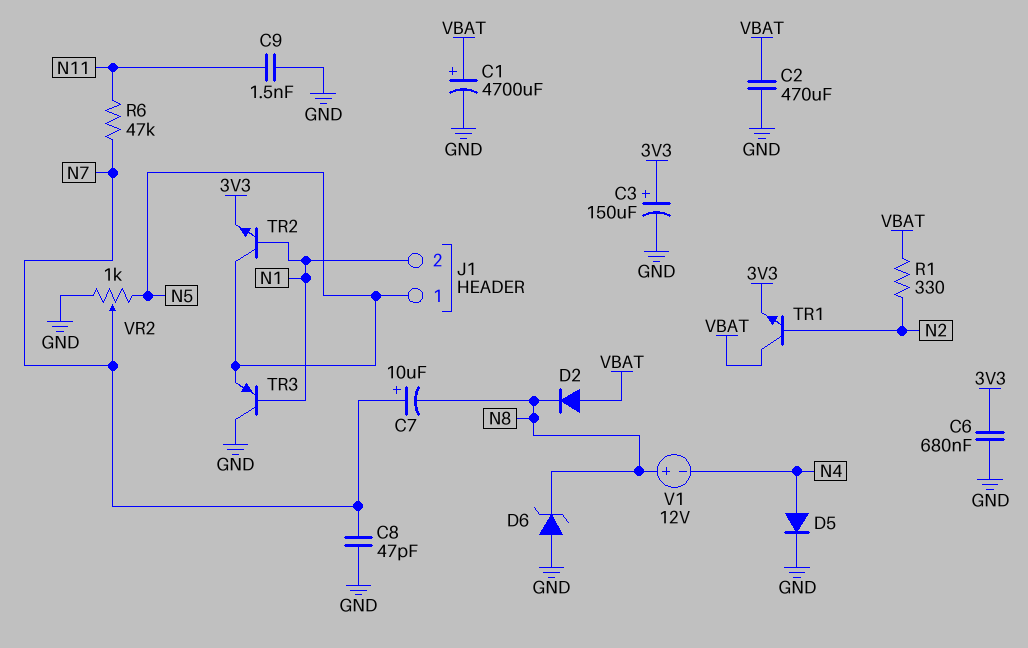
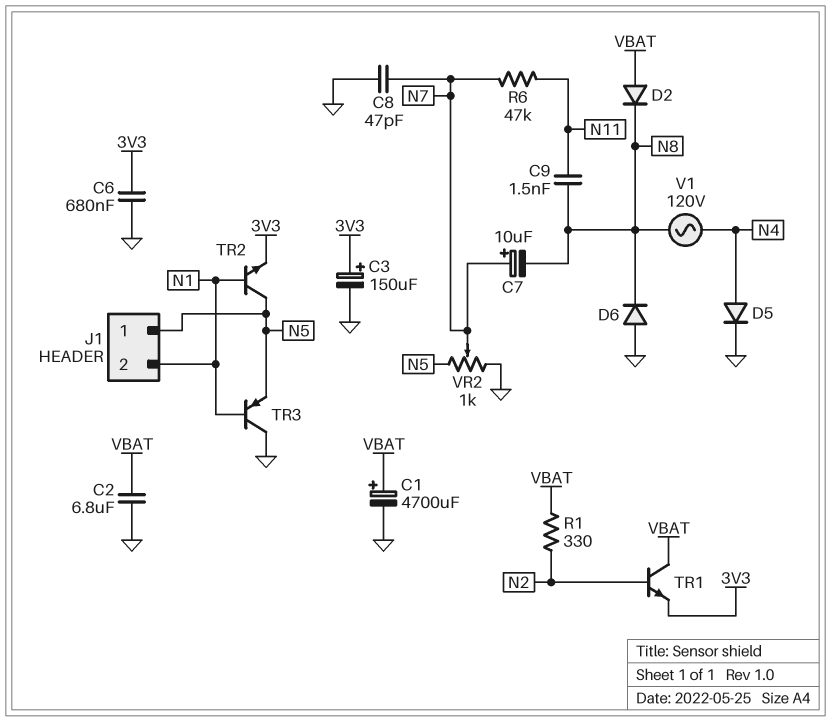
C2: 470uF (GND, VBAT) -> 6.8uF (GND, VBAT)
C9: 1.5nF (GND, N11) -> 1.5nF (N8, N11)
D6: zener (A GND, K N8) -> diode (A GND, K N8)
V1: 12V (plus N8, minus N4) -> AC 120V (N4, N8)

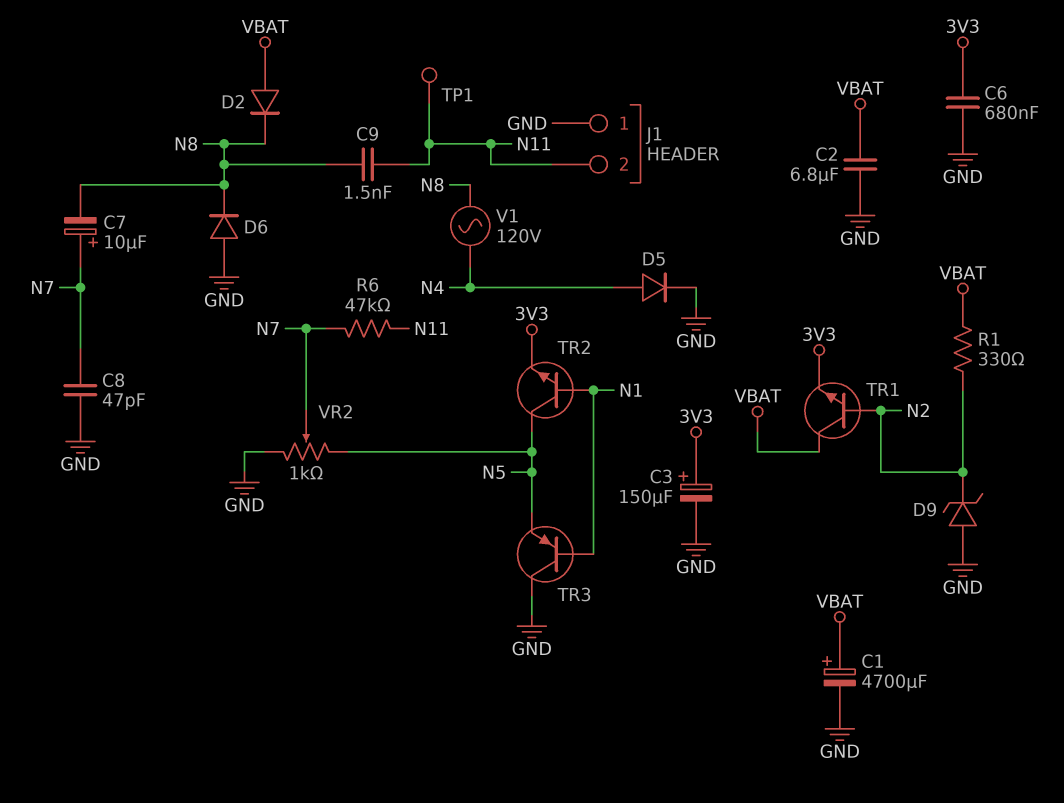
D9: none -> zener (A GND, K N2)
J1 pin 1: N5 -> GND
J1 pin 2: N1 -> N11
TP1: none -> test point (N11)

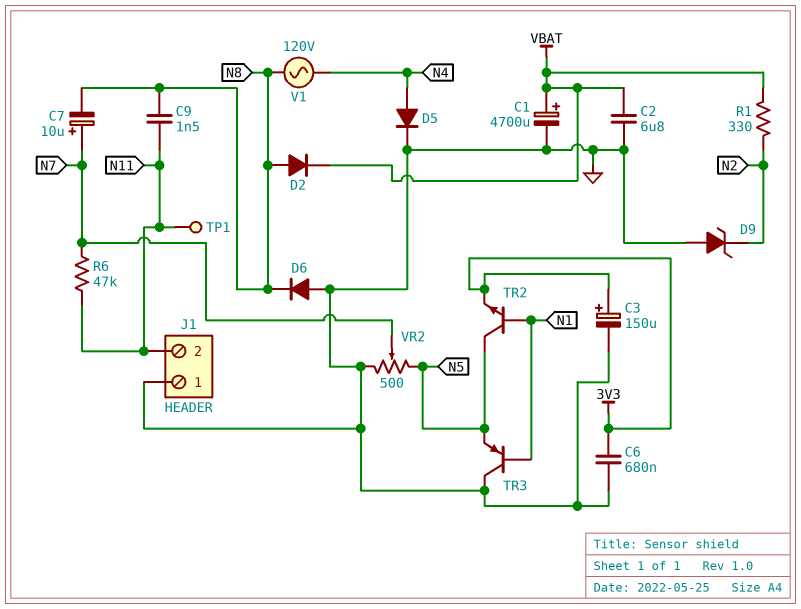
C8: 47pF (GND, N7) -> none
D2: diode (A VBAT, K N8) -> diode (A N8, K VBAT)
TR1: NPN (B N2, C VBAT, E 3V3) -> none
VR2: 1k (GND, N5, wiper N7) -> 500 (GND, N5, wiper N7)

